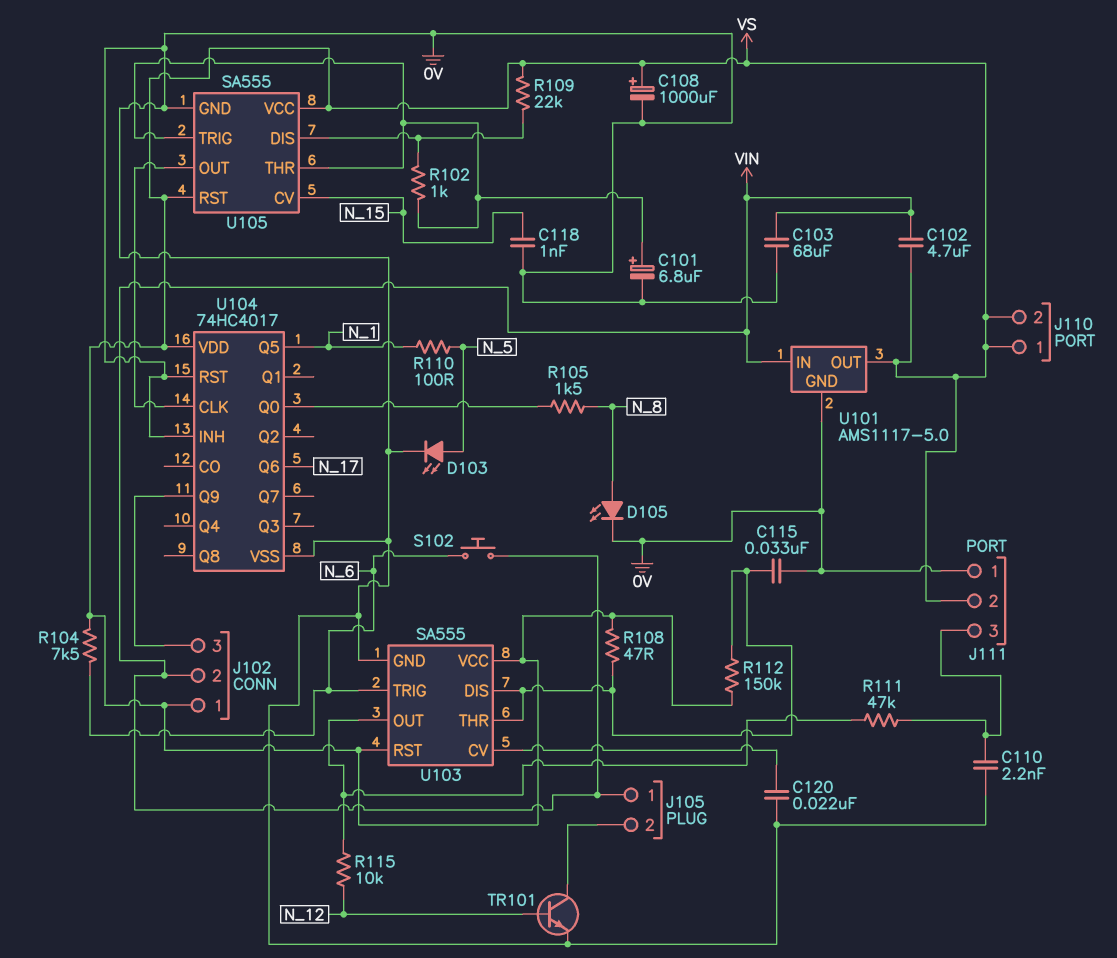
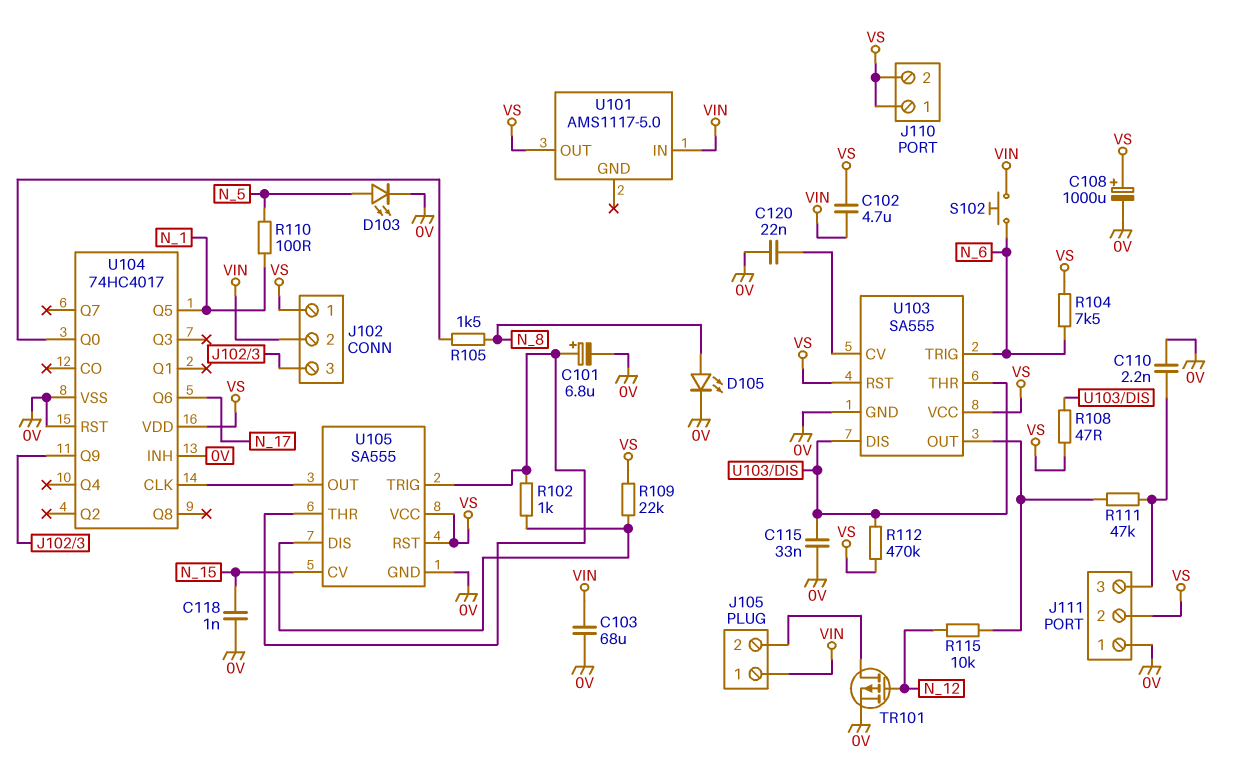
R112: 150k (U103/DIS, VS) -> 470k (U103/DIS, VS)
TR101: NPN (B N_12, C J105/2, E 0V) -> PMOS (G N_12, D J105/2, S 0V)
U101 pin GND: 0V -> none

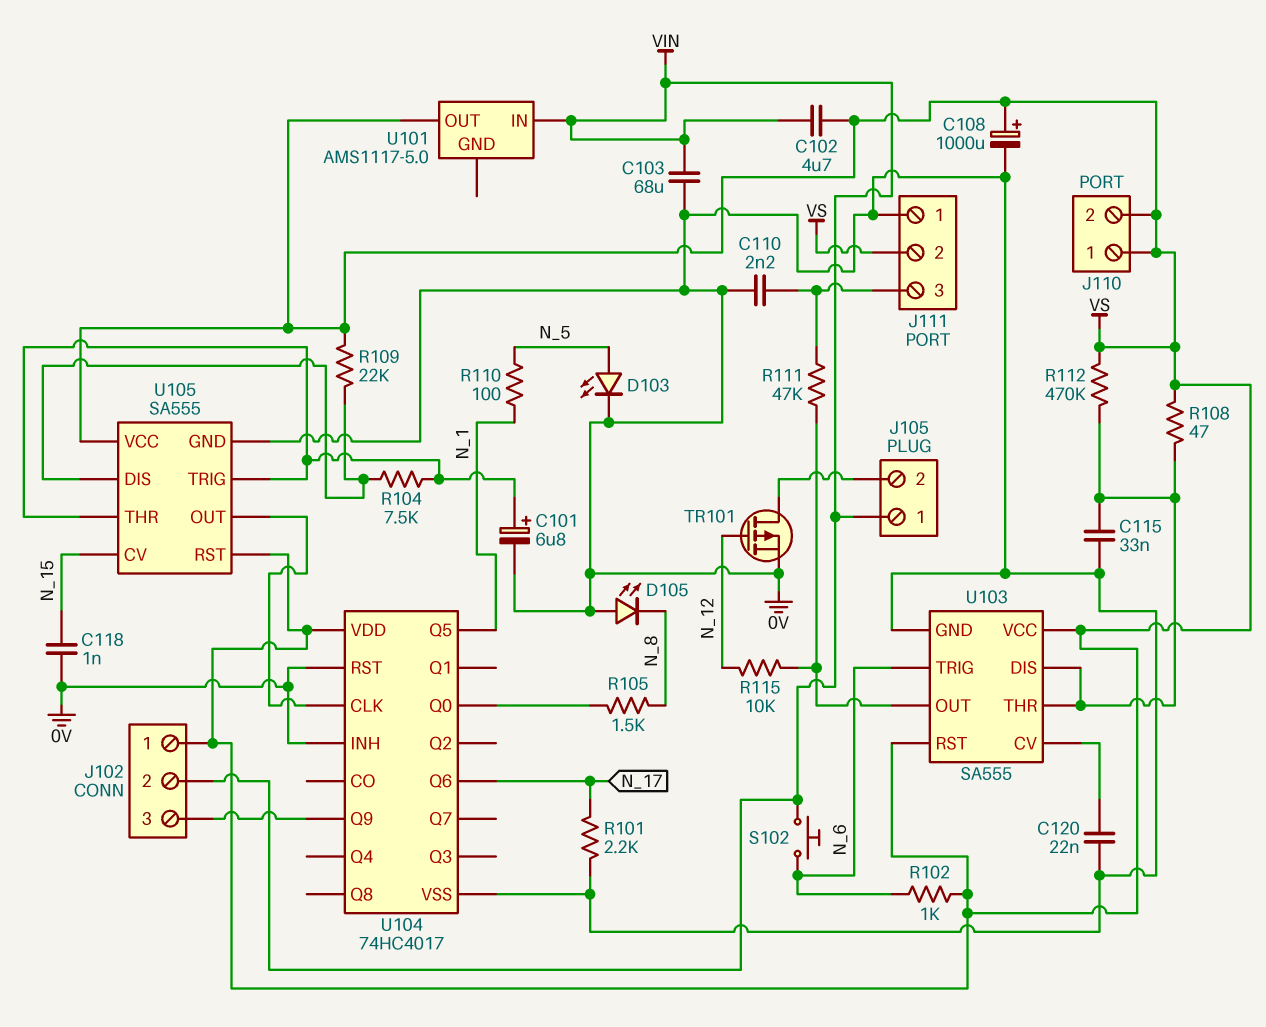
D105: LED (A N_8, K 0V) -> LED (A 0V, K N_8)
R101: none -> 2.2k (0V, N_17)
R102: 1k (U105/DIS, U105/THR) -> 1k (N_6, VS)
R104: 7.5k (N_6, VS) -> 7.5k (U105/DIS, U105/THR)

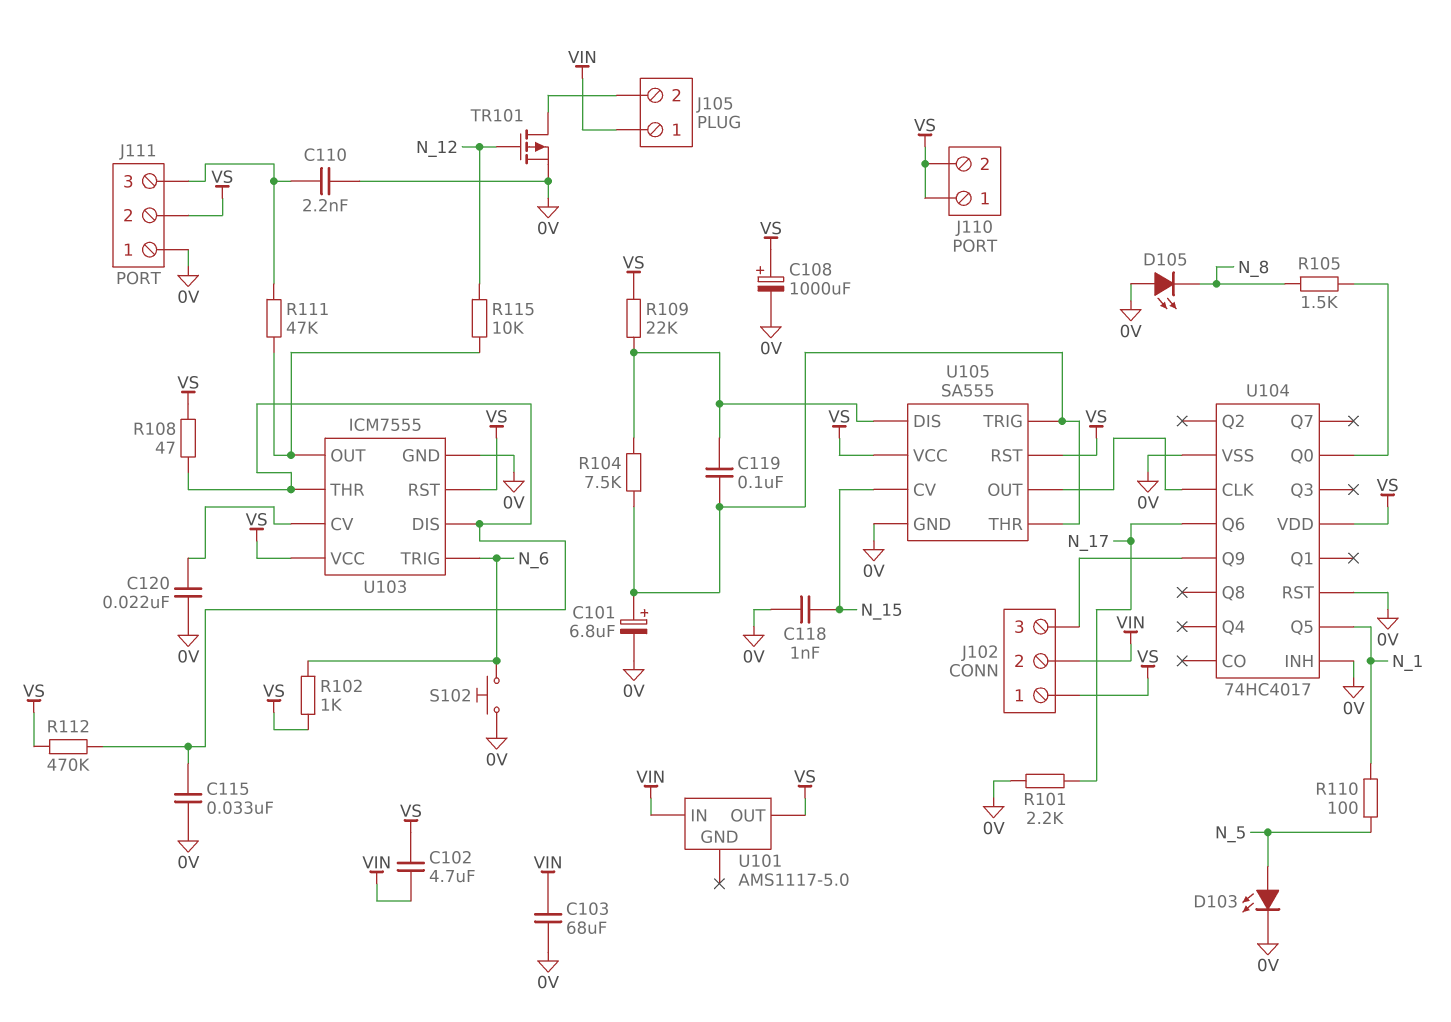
C119: none -> 100nF (U105/DIS, U105/THR)
S102: button (N_6, VIN) -> button (0V, N_6)
U103: SA555 -> ICM7555

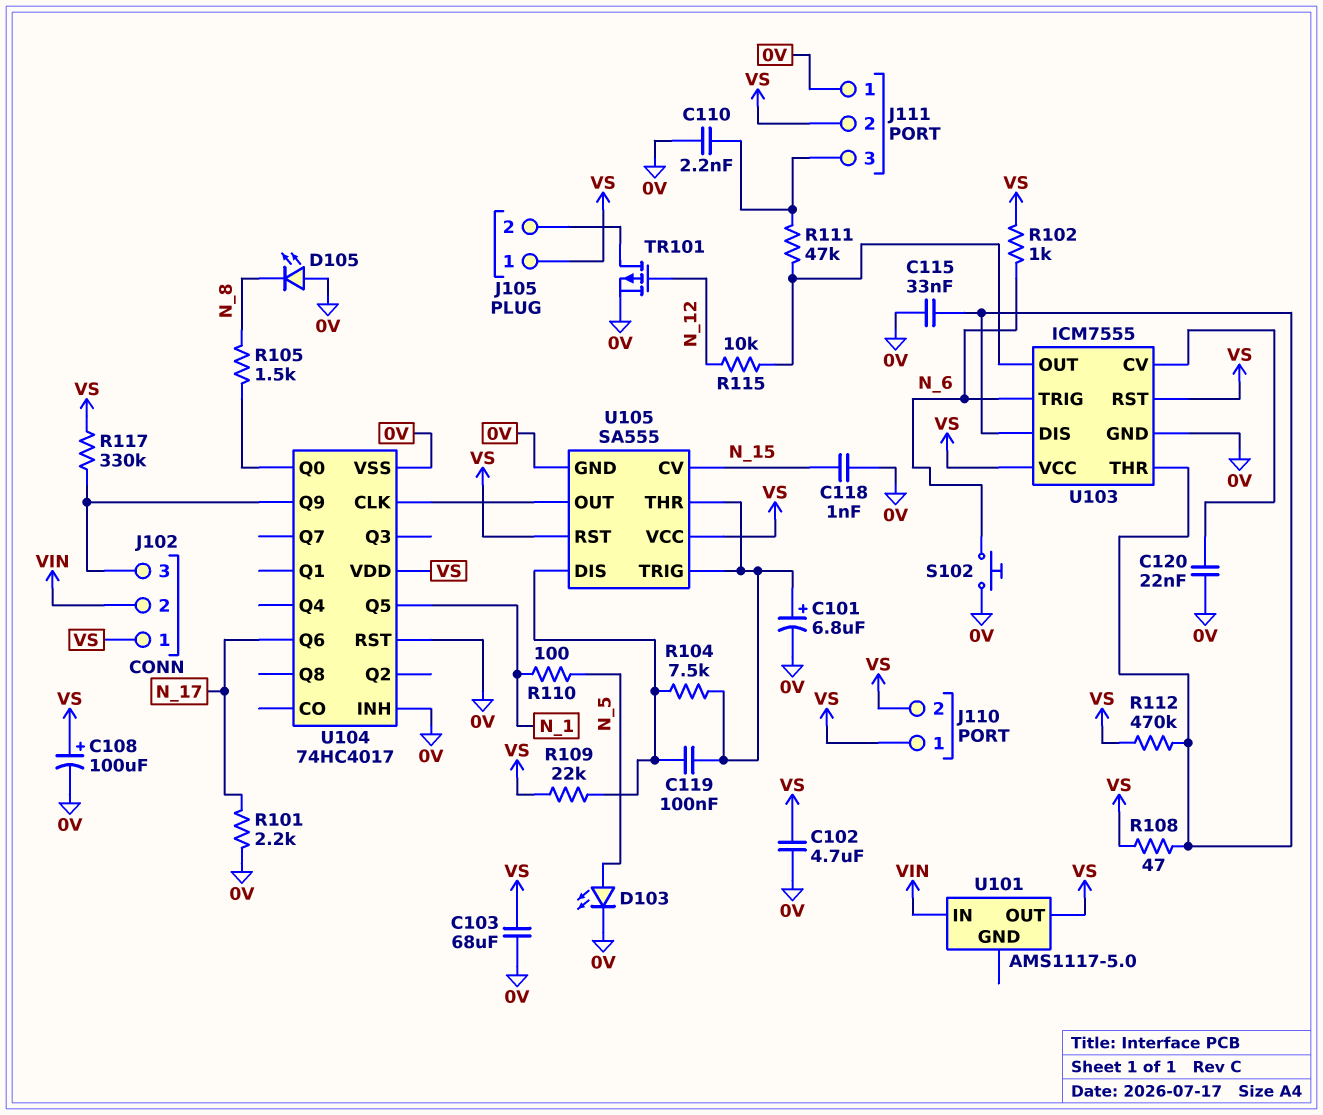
C102: 4.7uF (VIN, VS) -> 4.7uF (0V, VS)
C103: 68uF (0V, VIN) -> 68uF (0V, VS)
C108: 1000uF (plus VS, minus 0V) -> 100uF (plus VS, minus 0V)
J105 pin 1: VIN -> VS
R117: none -> 330k (J102/3, VS)

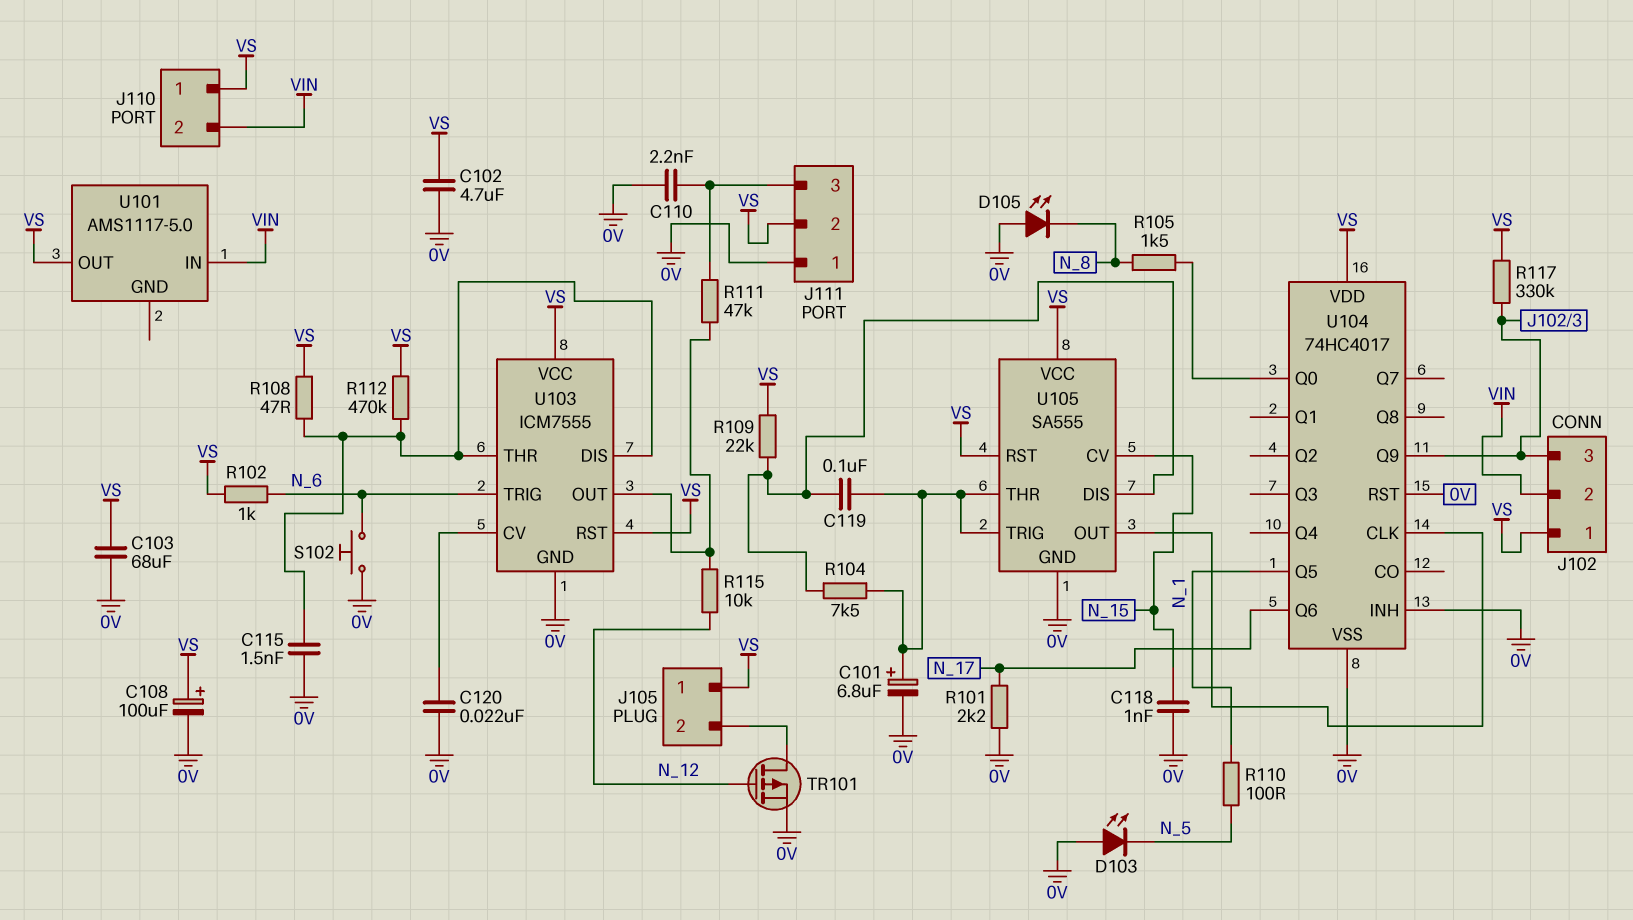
C115: 33nF (0V, U103/DIS) -> 1.5nF (0V, U103/DIS)
D103: LED (A N_5, K 0V) -> LED (A 0V, K N_5)
J110 pin 2: VS -> VIN

